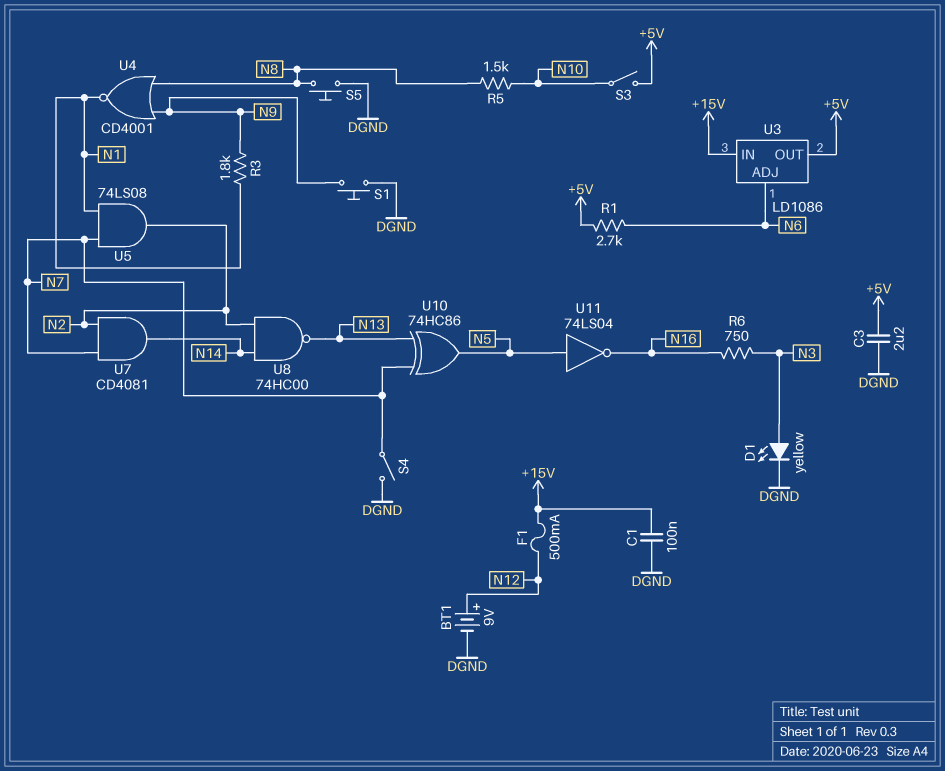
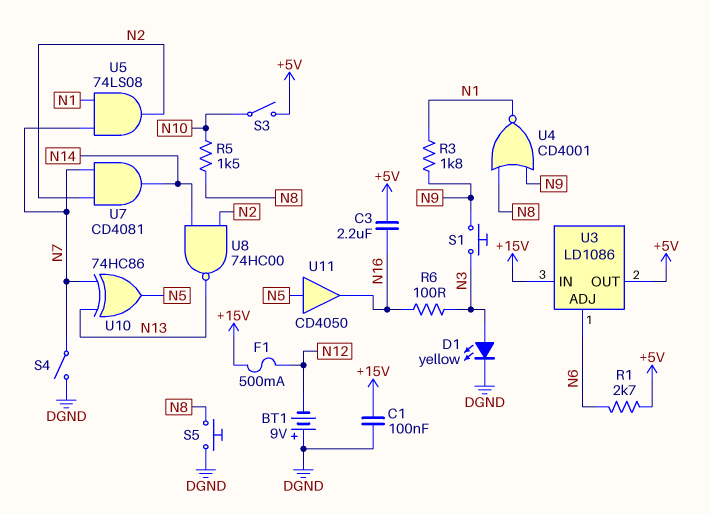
BT1: 9V (plus N12, minus DGND) -> 9V (plus DGND, minus N12)
C3: 2.2uF (+5V, DGND) -> 2.2uF (+5V, N16)
R6: 750 (N3, N16) -> 100 (N3, N16)
S1: button (DGND, N9) -> button (N3, N9)
U11: NOT 74LS04 (in N5, out N16) -> buffer CD4050 (in N5, out N16)

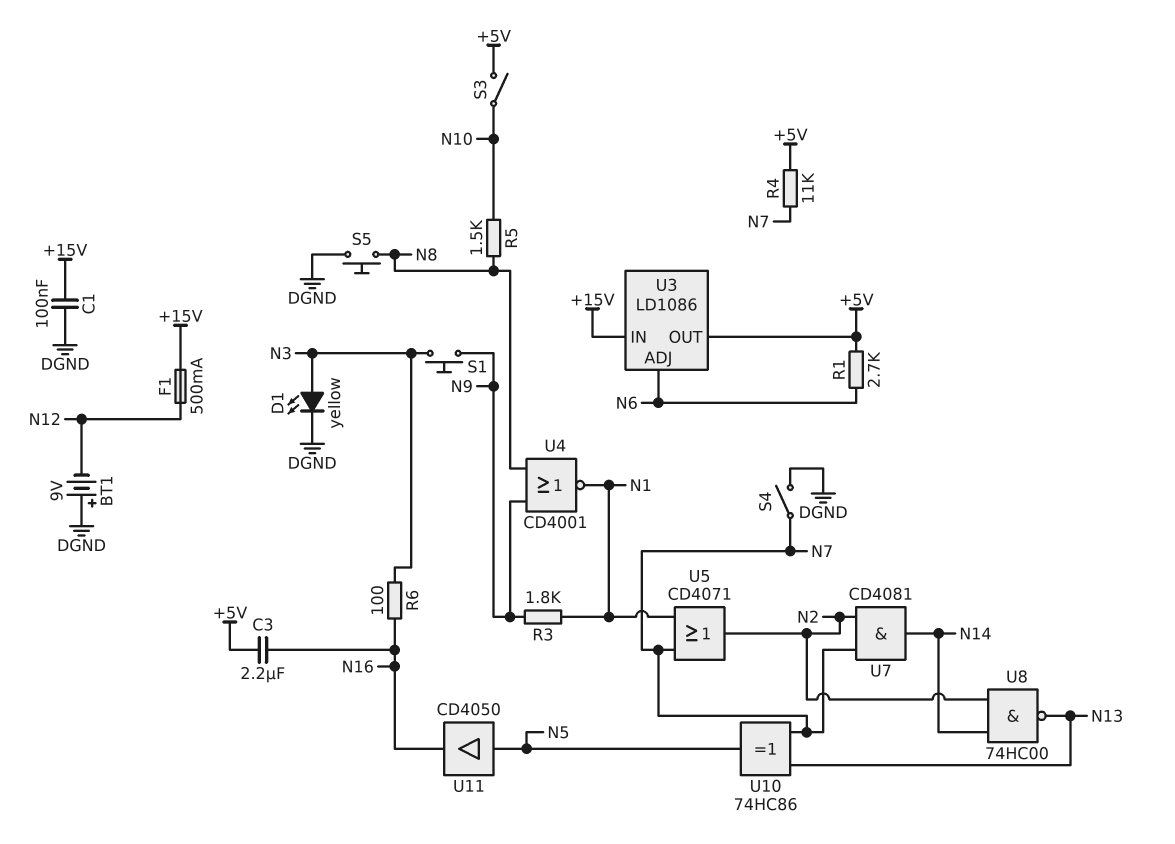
R4: none -> 11k (+5V, N7)
U5: AND 74LS08 (in N1, in N7, out N2) -> OR CD4071 (in N1, in N7, out N2)

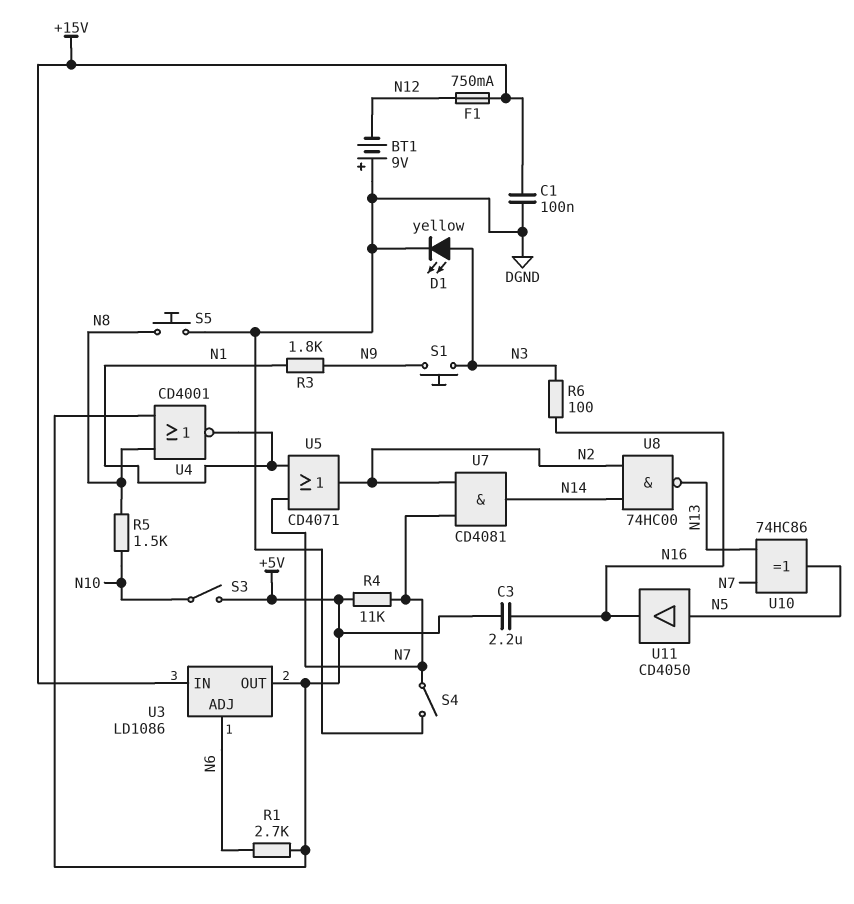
F1: 500mA (+15V, N12) -> 750mA (+15V, N12)
U4: NOR CD4001 (in N8, in N9, out N1) -> NOR CD4001 (in +5V, in N8, out N1)

